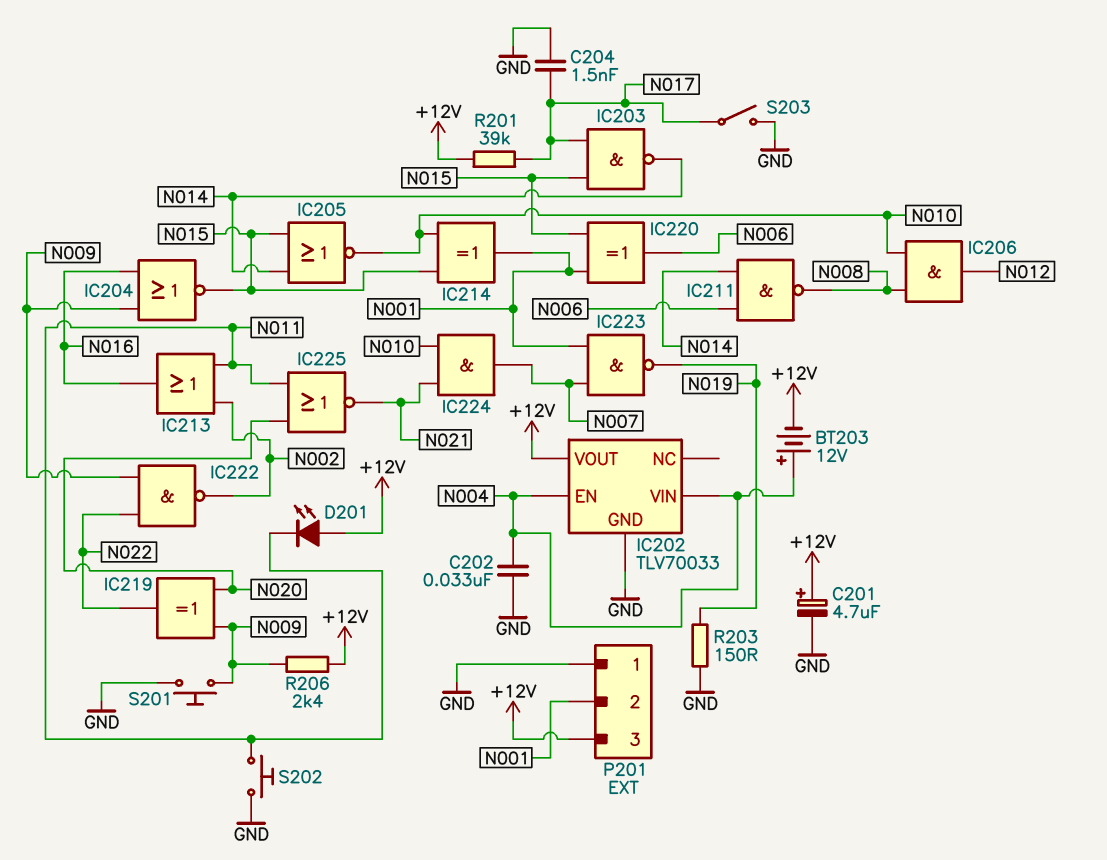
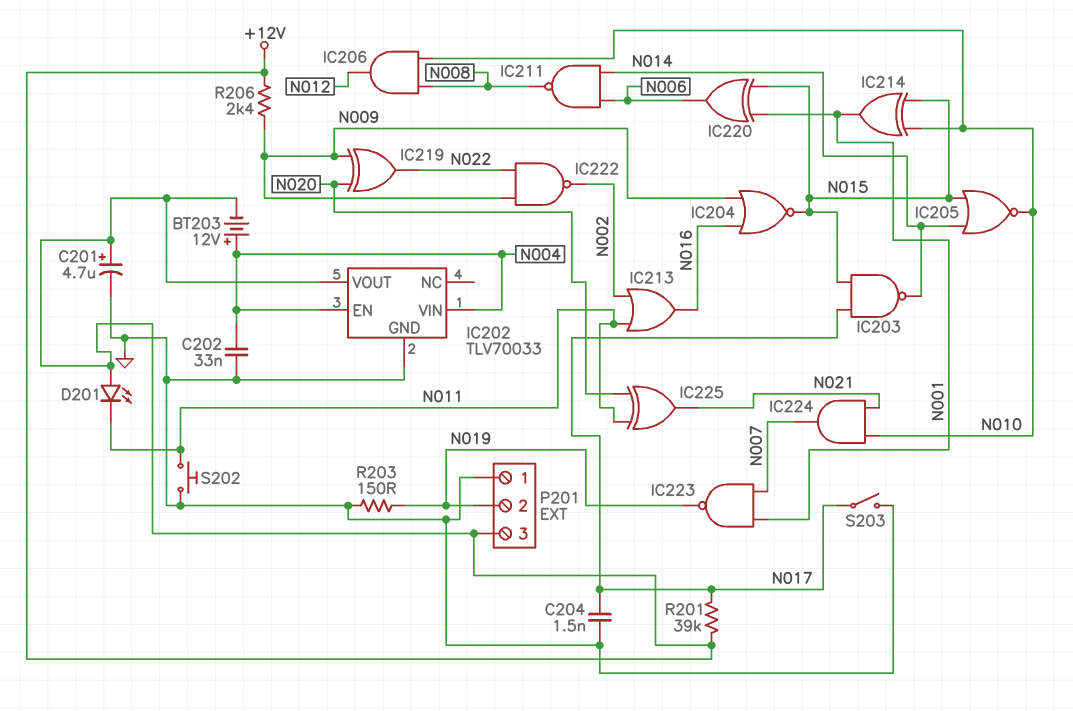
IC225: NOR (in N011, in N020, out N021) -> XOR (in N011, in N020, out N021)
P201 pin 2: N001 -> N019
S201: button (GND, N009) -> none

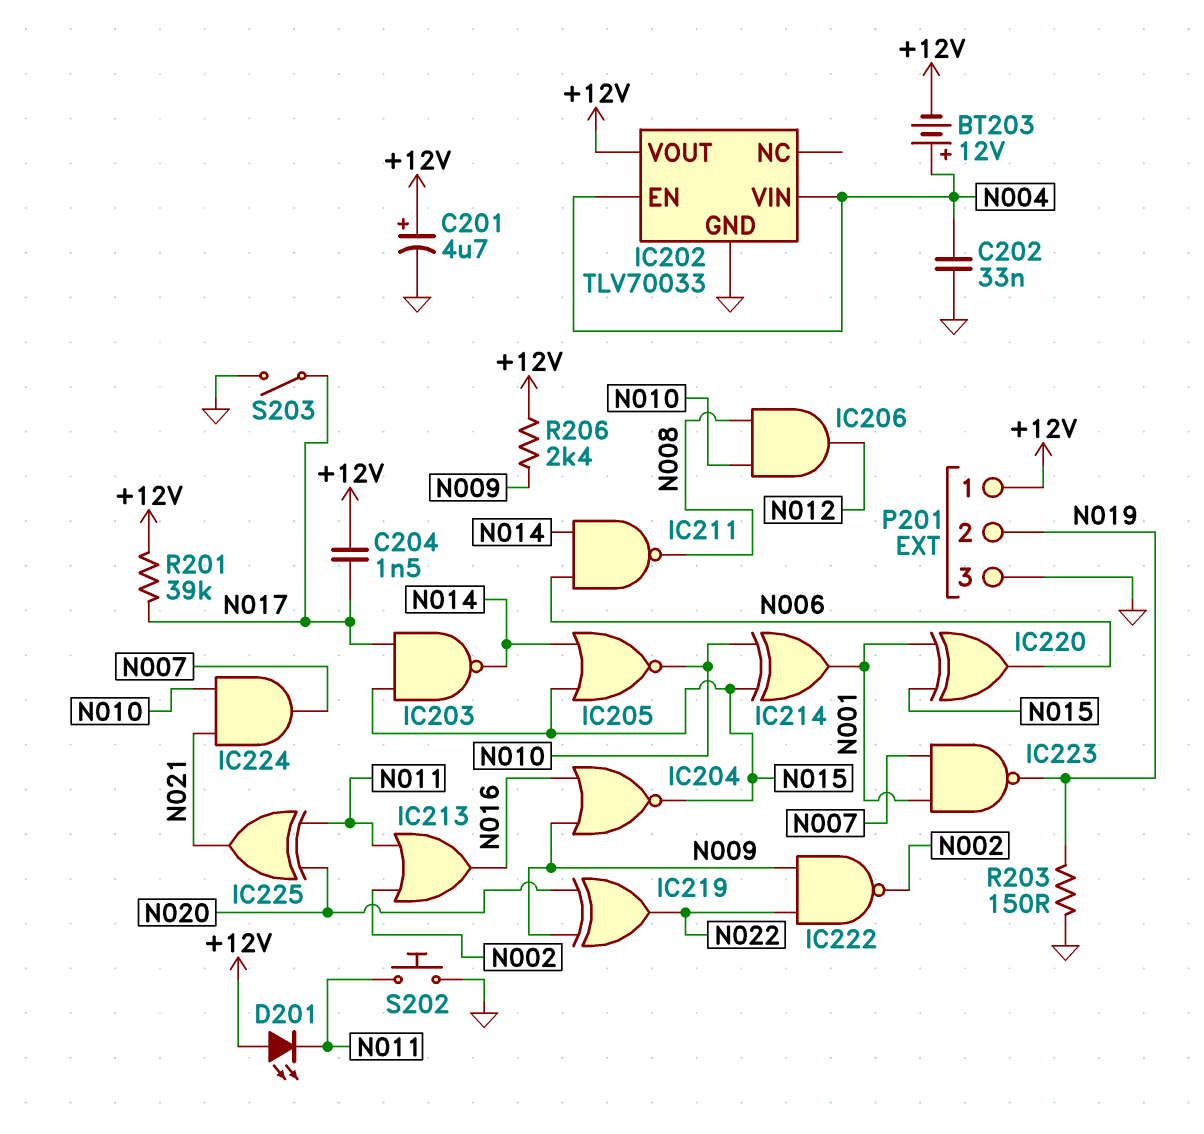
C204: 1.5nF (GND, N017) -> 1.5nF (+12V, N017)
P201 pin 1: GND -> +12V
P201 pin 3: +12V -> GND

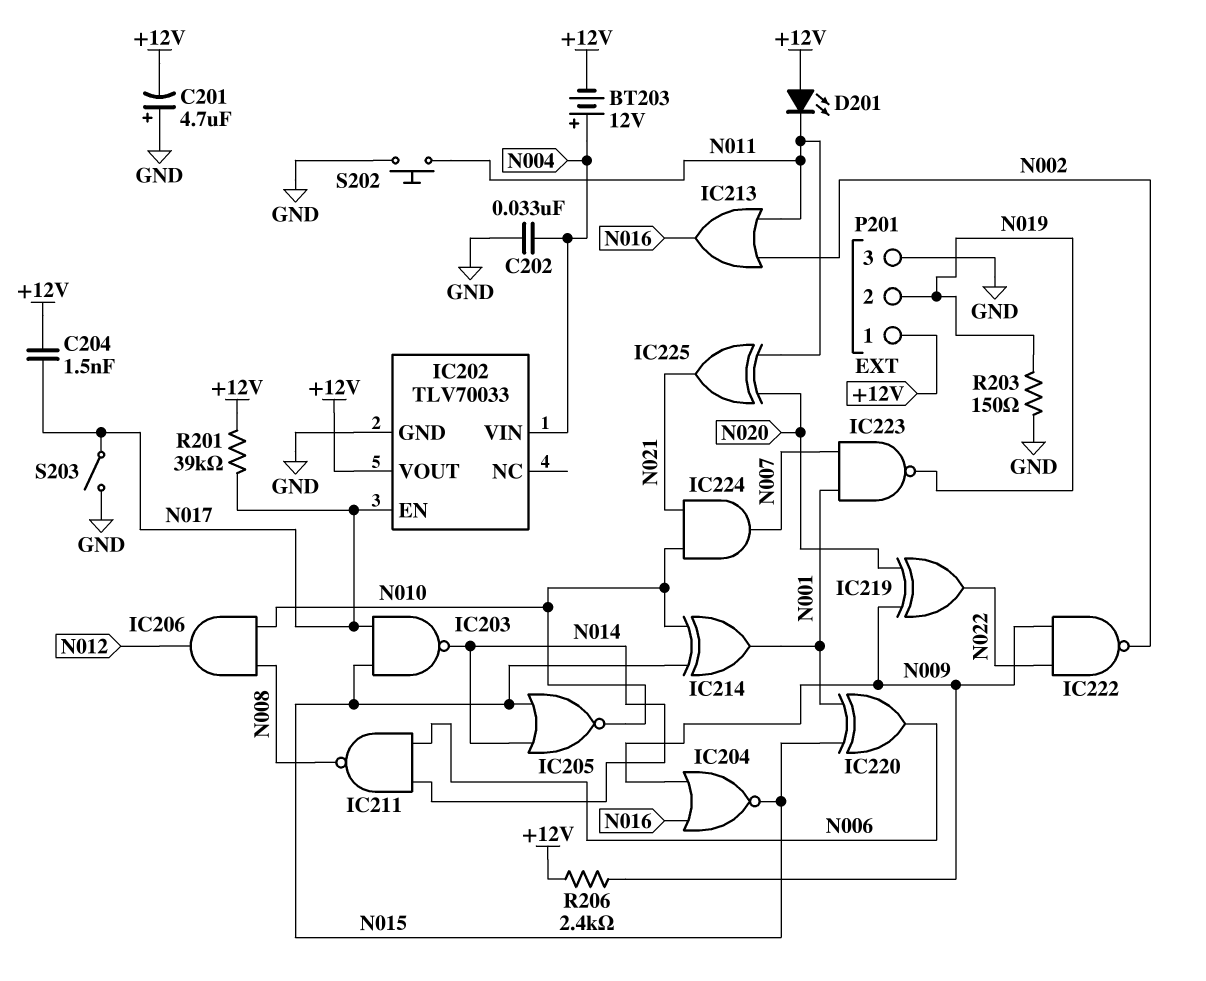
C201: 4.7uF (plus +12V, minus GND) -> 4.7uF (plus GND, minus +12V)
IC202 pin EN: N004 -> N017

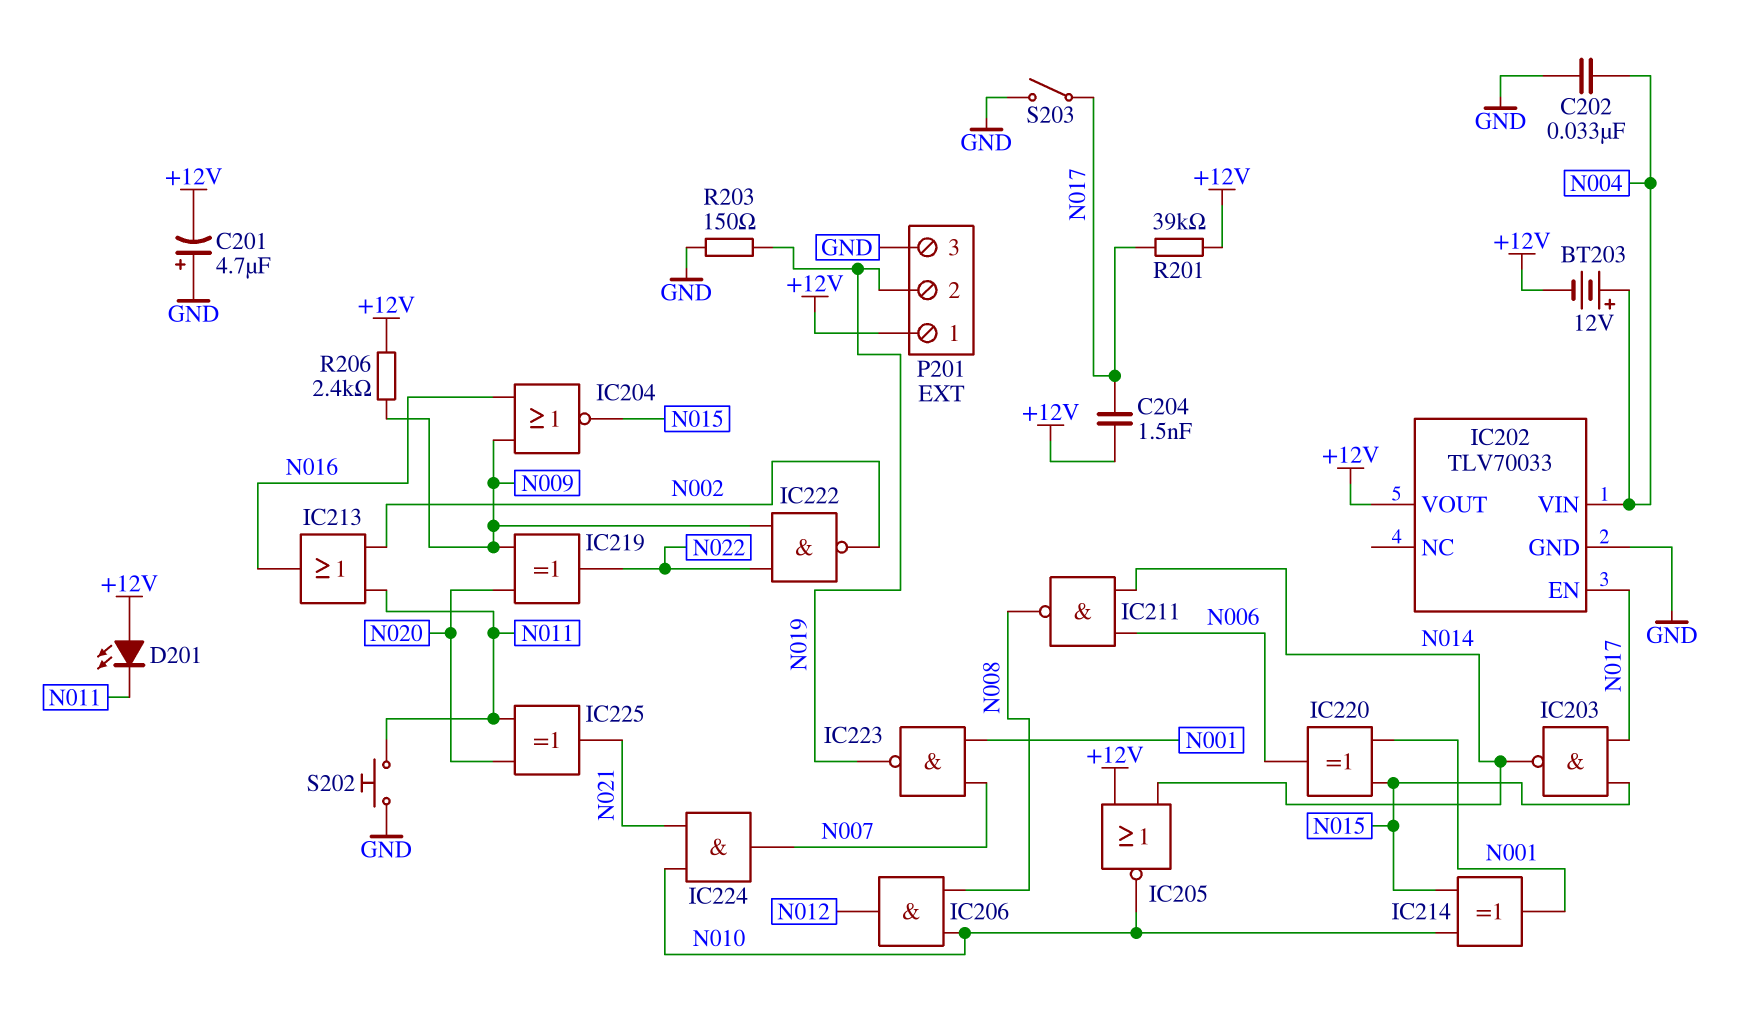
IC205: NOR (in N014, in N015, out N010) -> NOR (in +12V, in N014, out N010)

